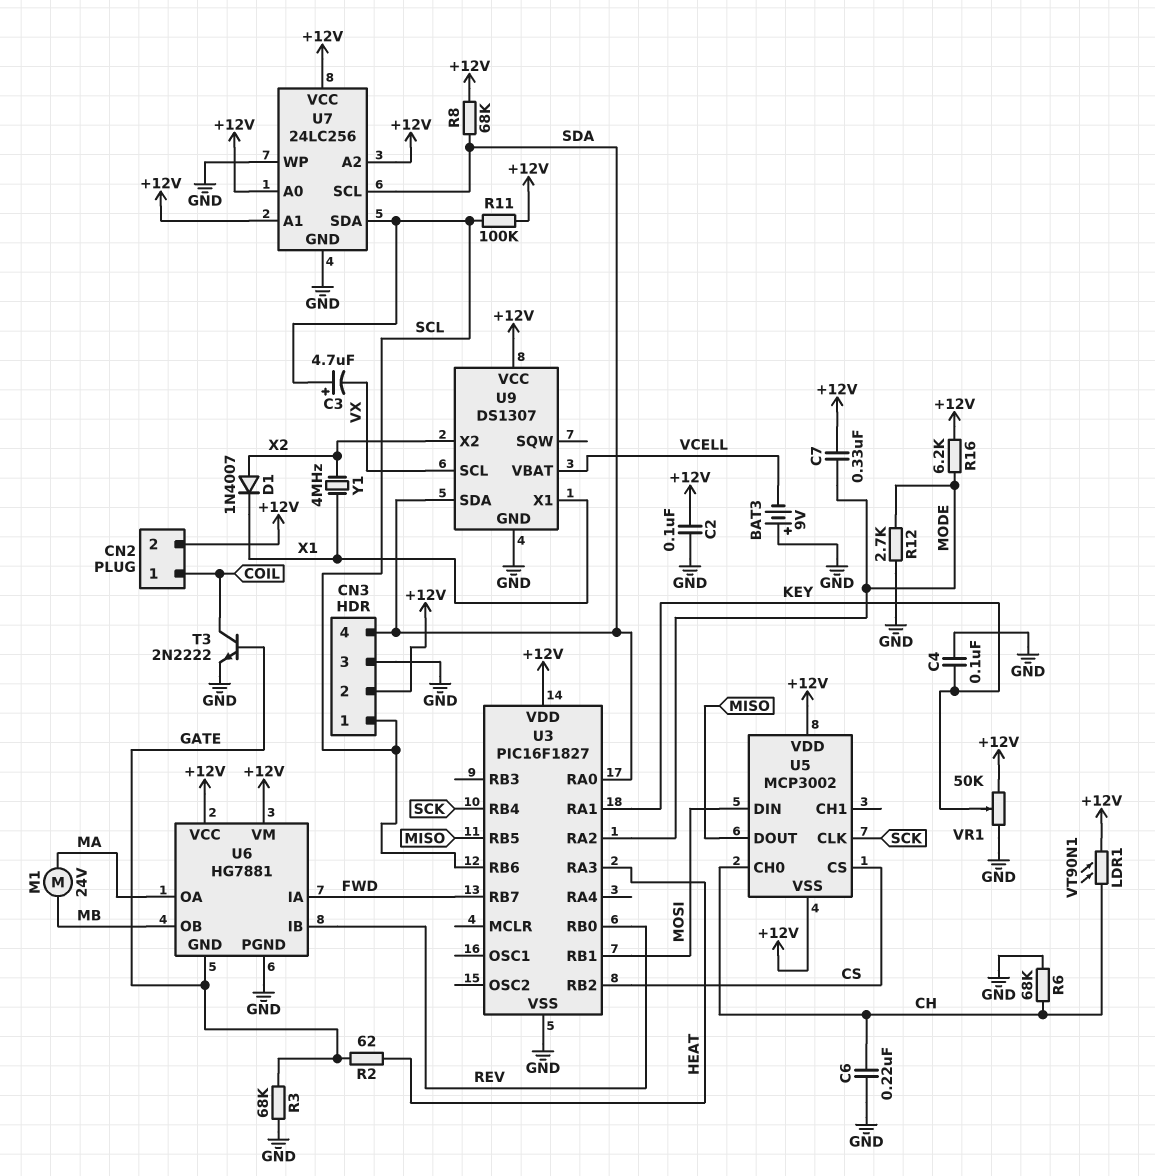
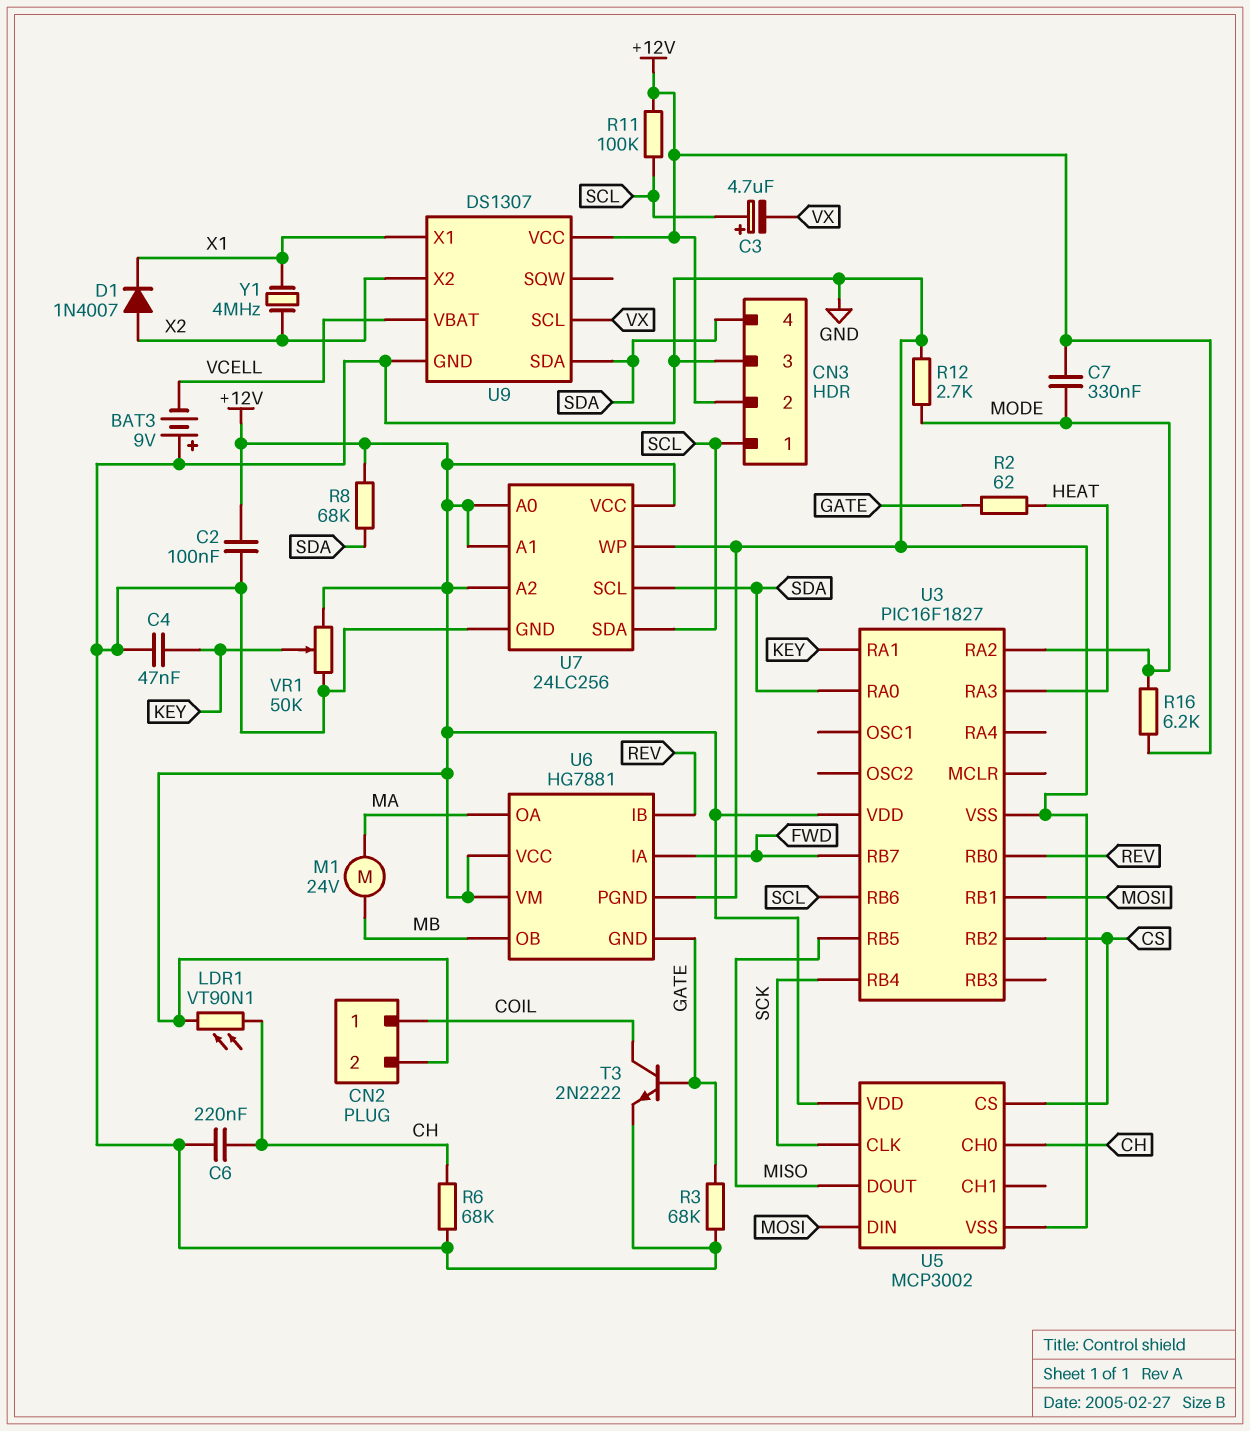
C4: 100nF (GND, KEY) -> 47nF (GND, KEY)
U5 pin VSS: +12V -> GND

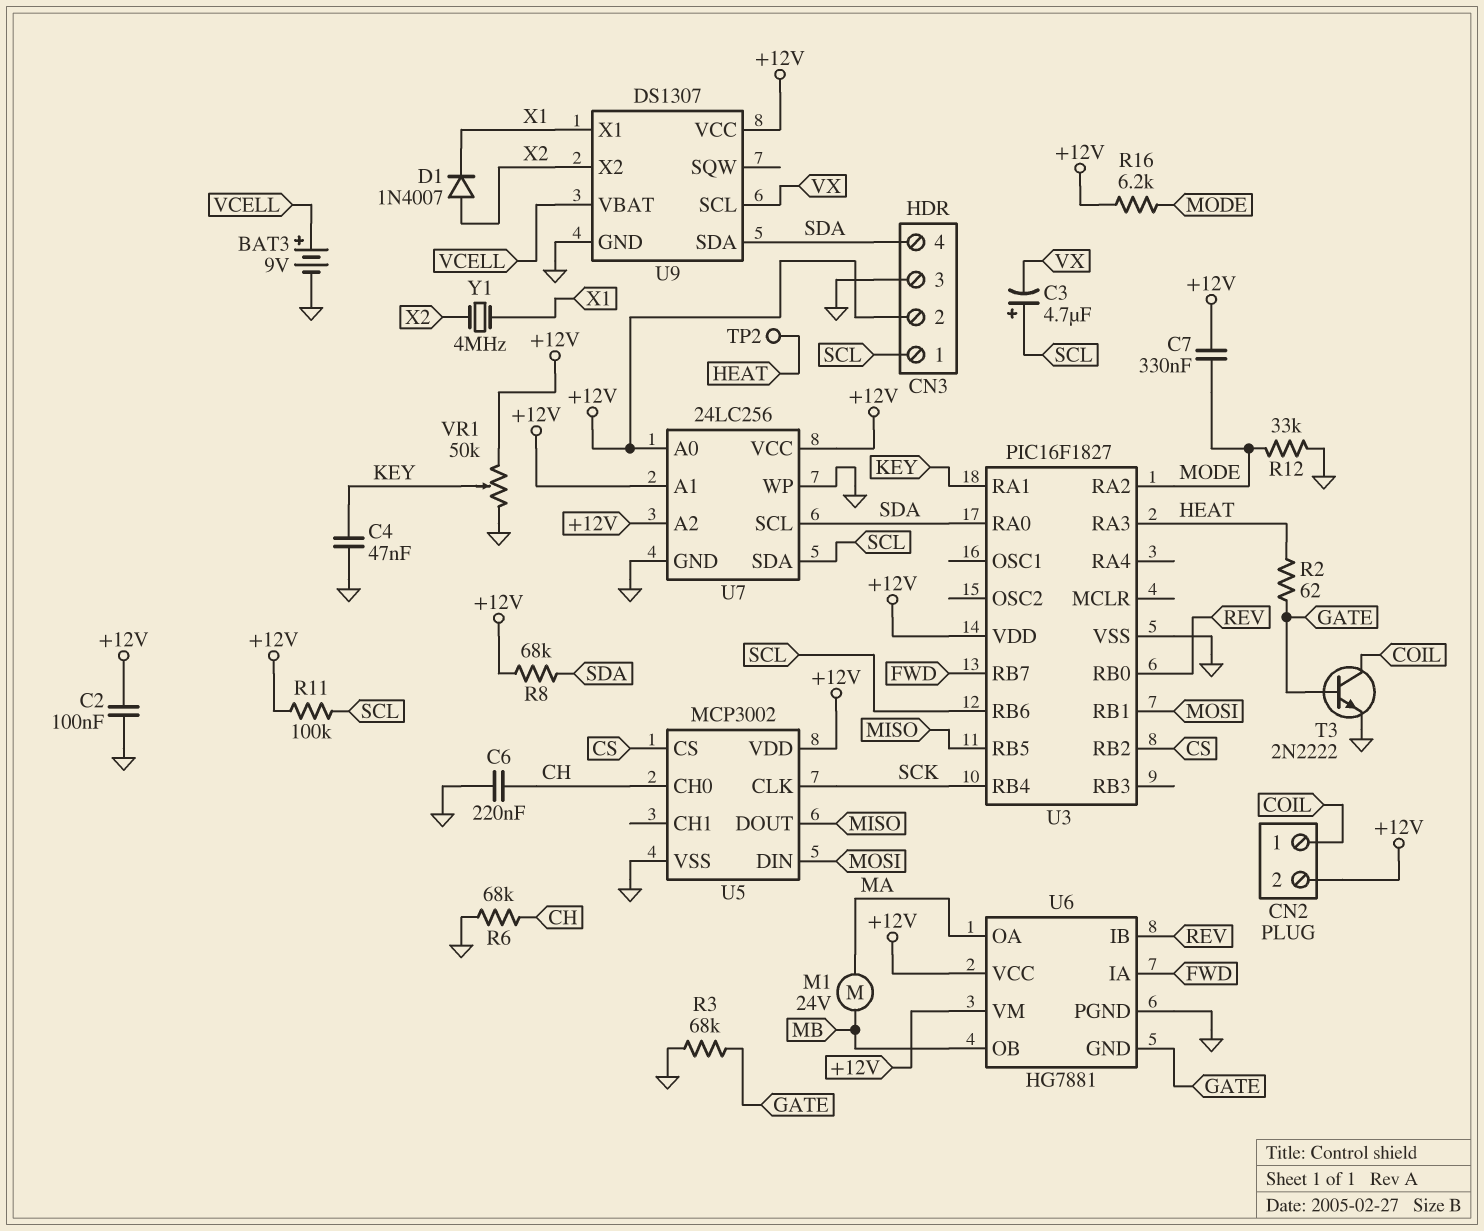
BAT3: 9V (plus GND, minus VCELL) -> 9V (plus VCELL, minus GND)
LDR1: VT90N1 (+12V, CH) -> none
R12: 2.7k (GND, MODE) -> 33k (GND, MODE)
TP2: none -> test point (HEAT)

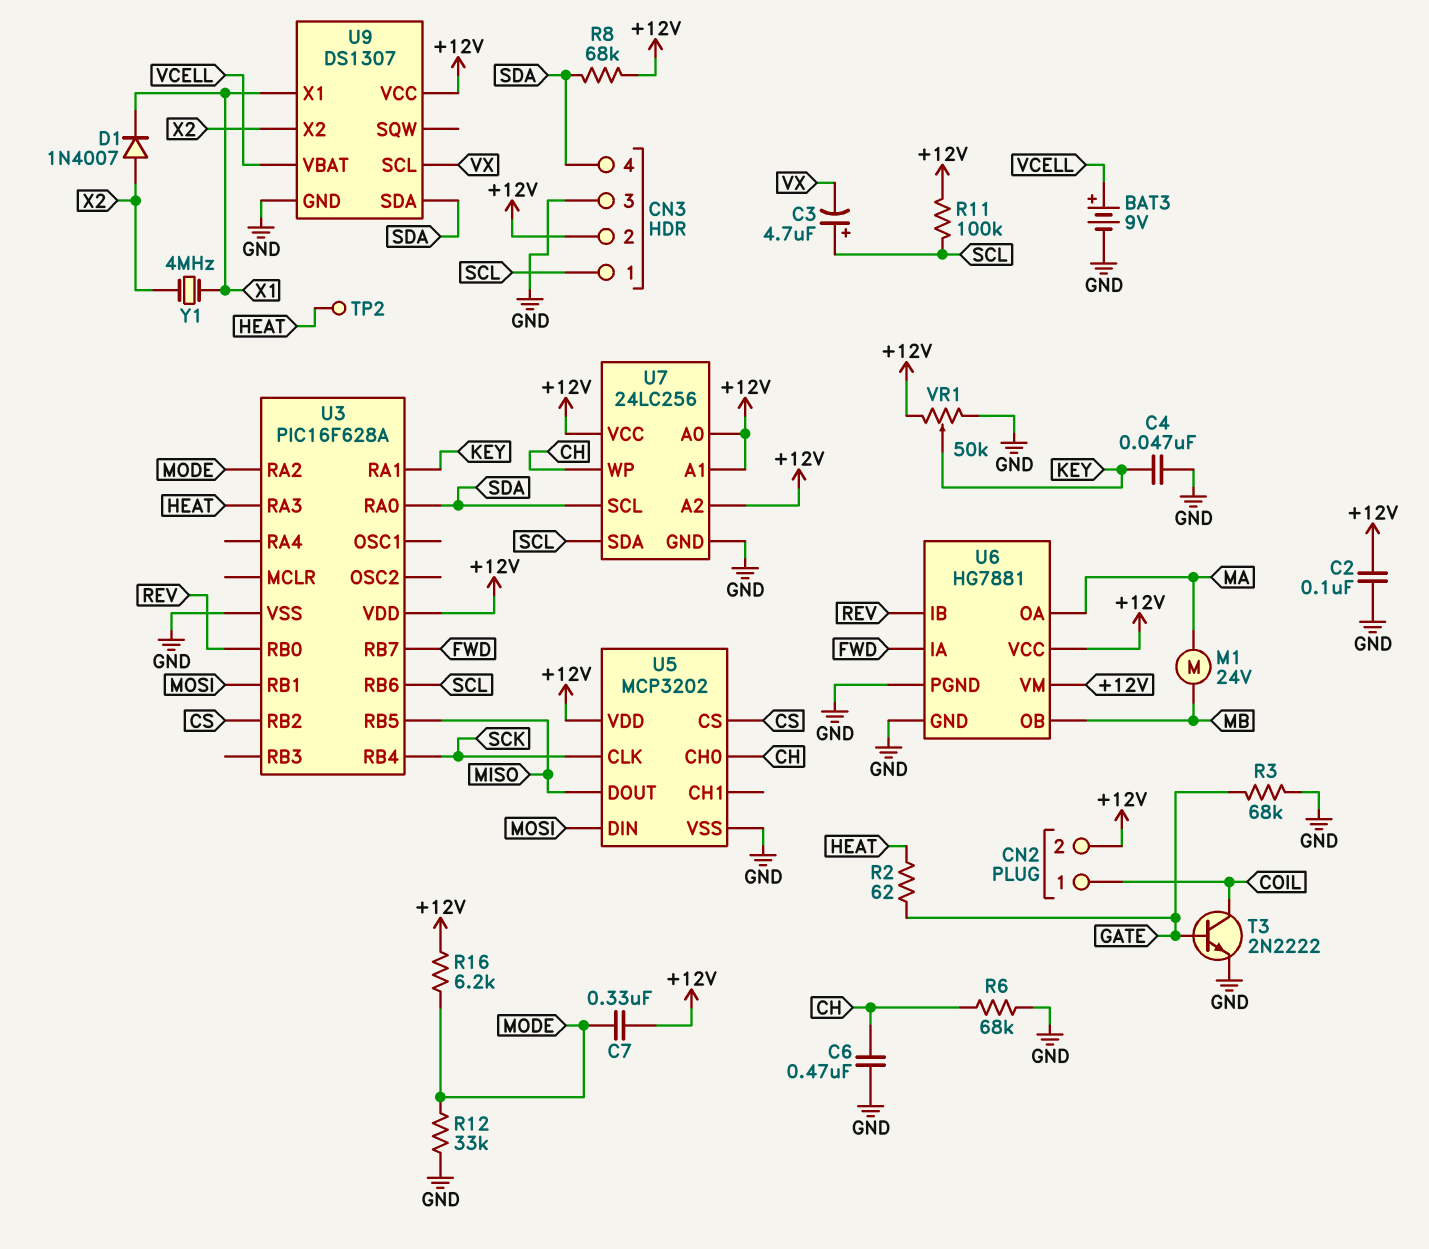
C6: 220nF (CH, GND) -> 470nF (CH, GND)
U3: PIC16F1827 -> PIC16F628A
U5: MCP3002 -> MCP3202
U6 pin GND: GATE -> GND
U7 pin WP: GND -> CH

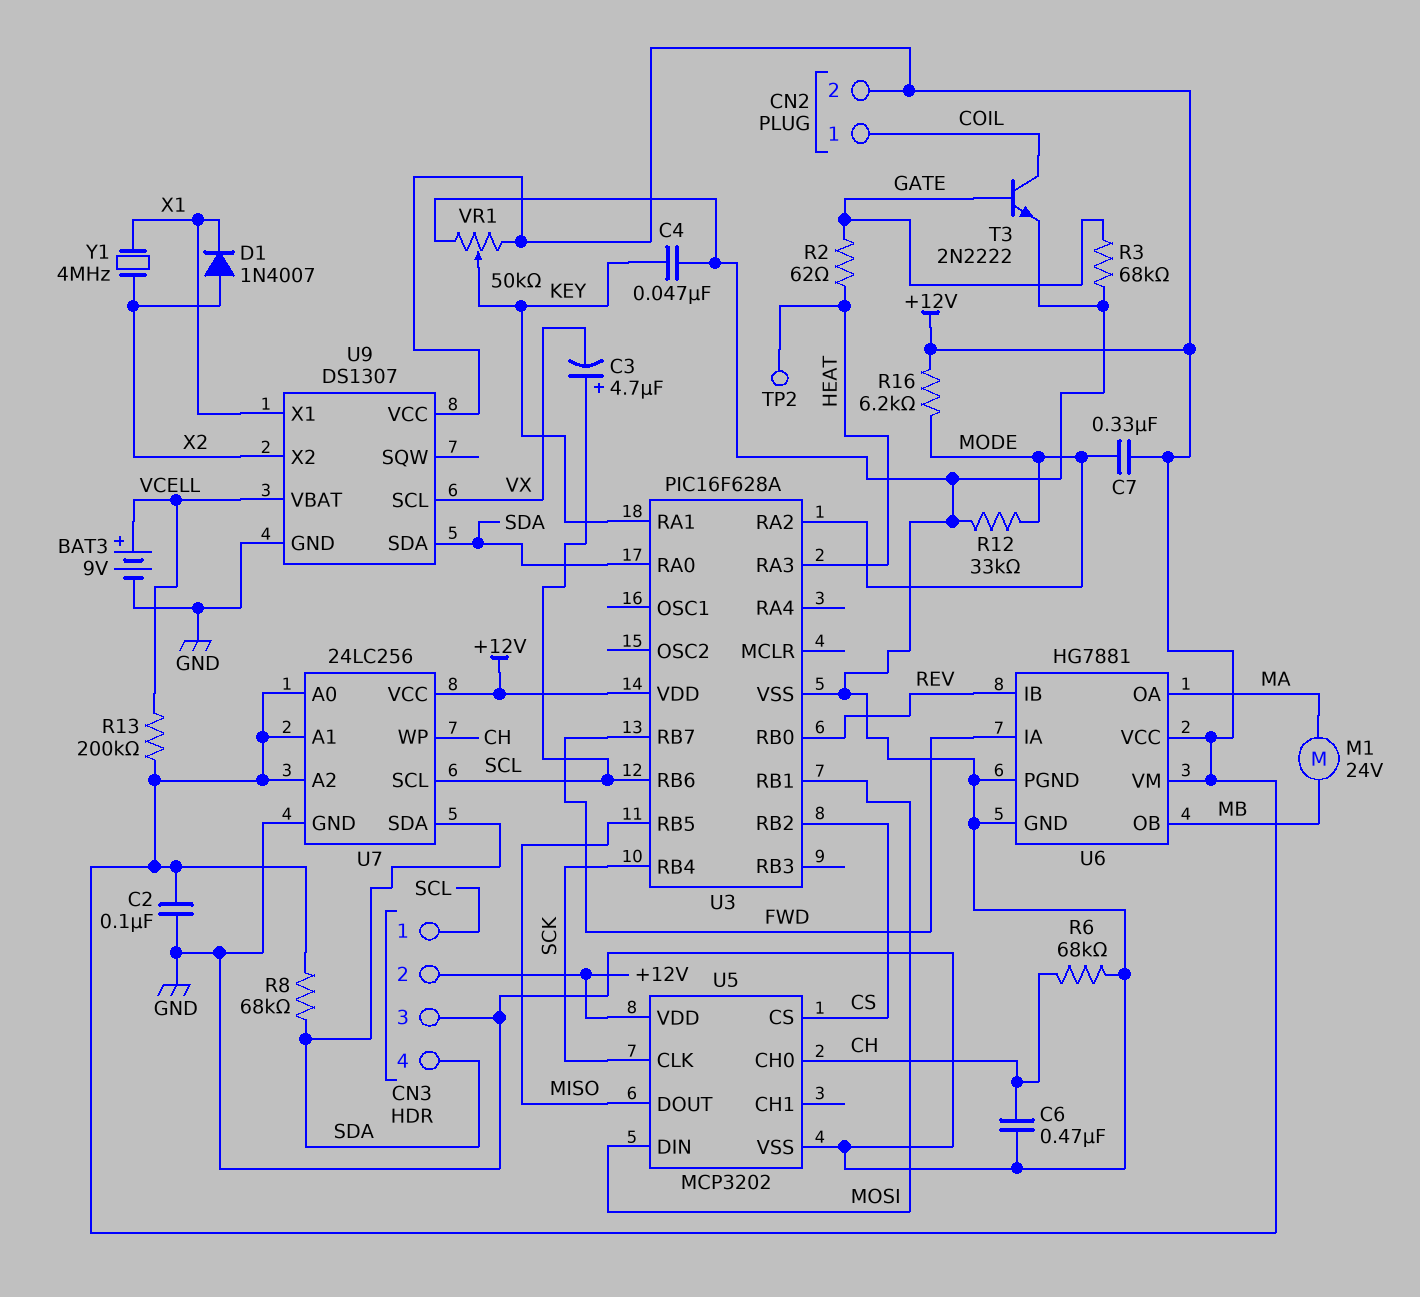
R11: 100k (+12V, SCL) -> none
R13: none -> 200k (+12V, VCELL)
U7 pin SCL: SDA -> SCL
U7 pin SDA: SCL -> SDA

